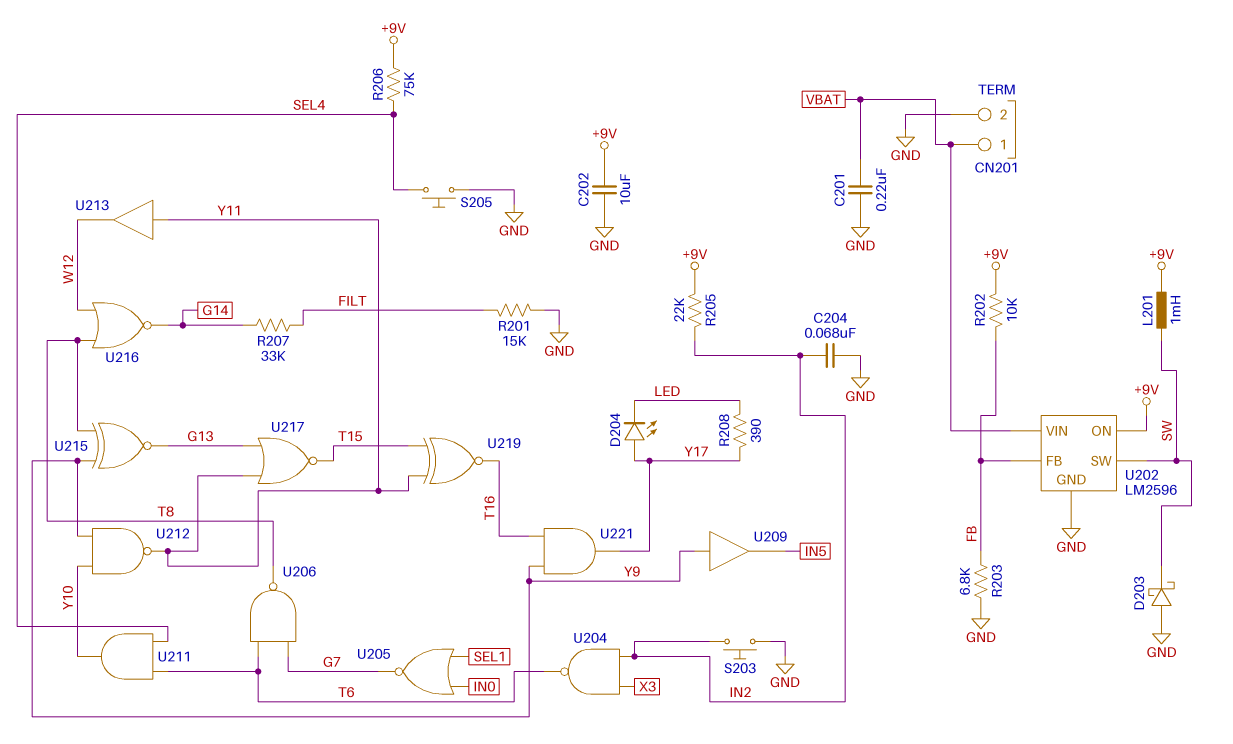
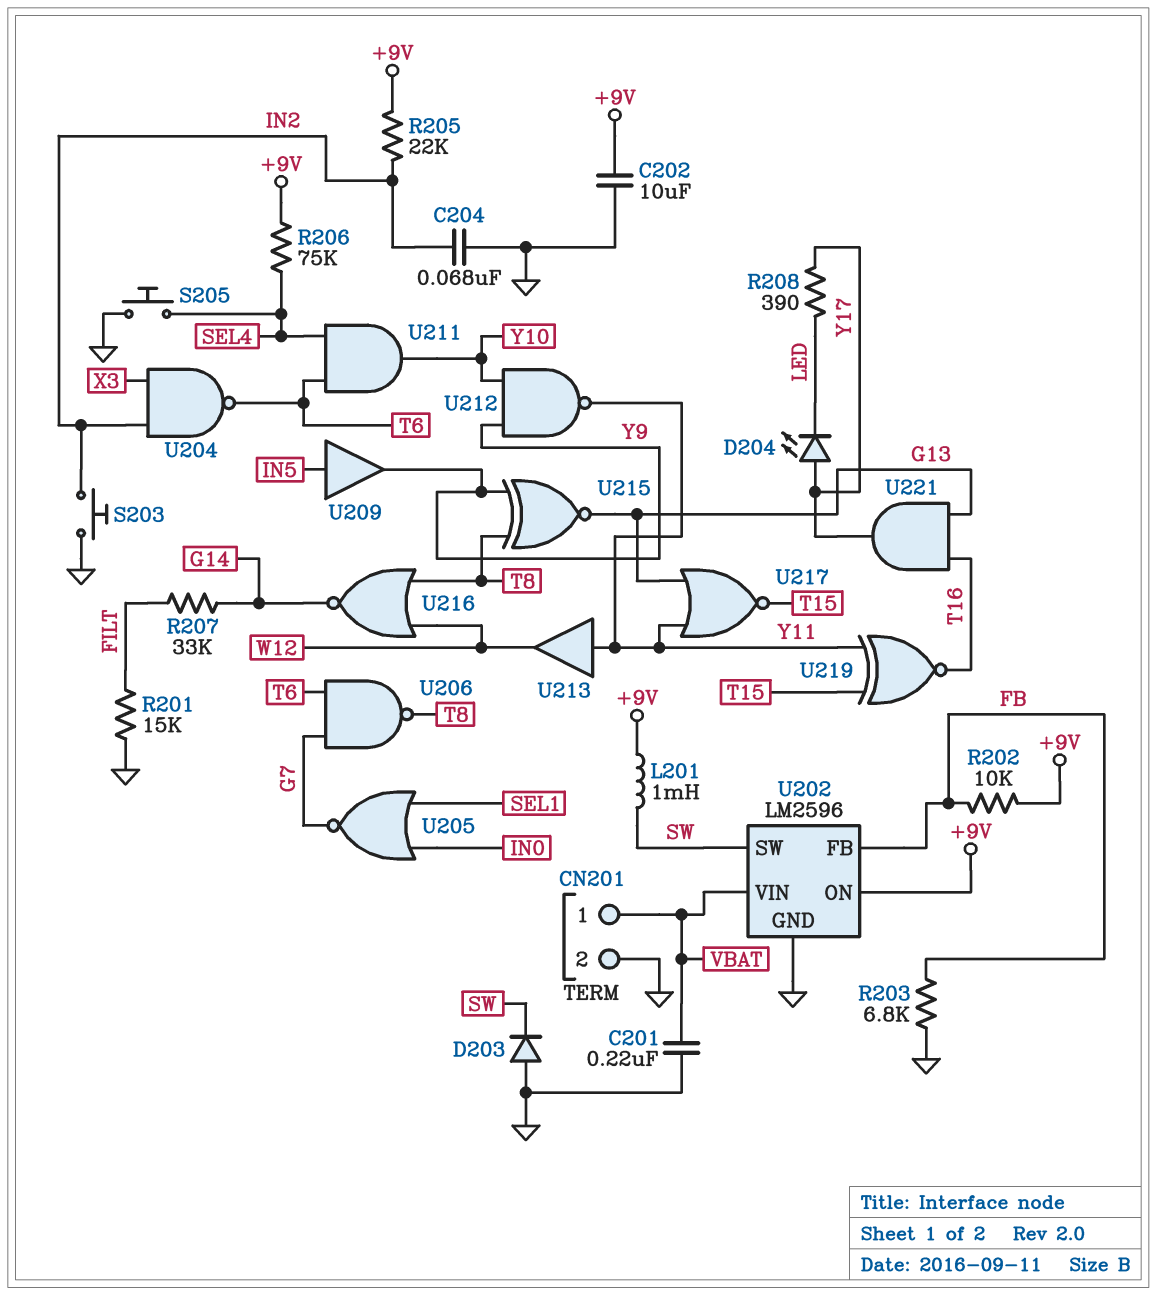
D203: schottky (A GND, K SW) -> diode (A GND, K SW)
U209: buffer (in Y9, out IN5) -> buffer (in IN5, out Y9)
U221: AND (in T16, in Y9, out Y17) -> AND (in G13, in T16, out Y17)

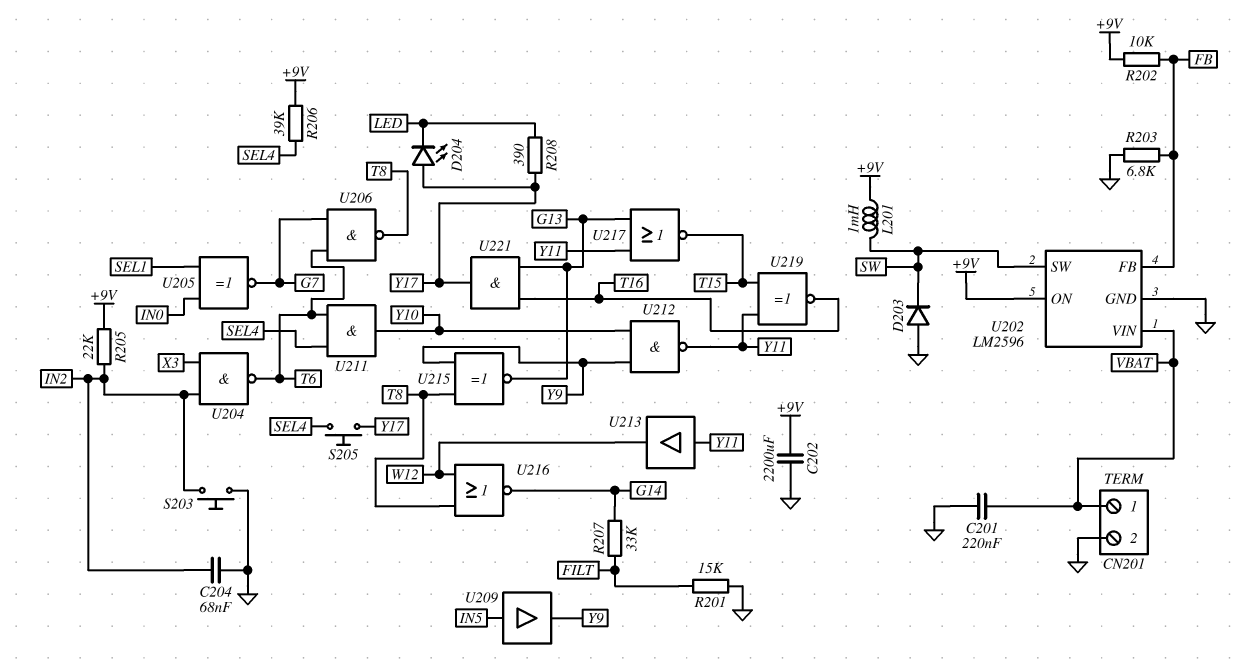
C202: 10uF (+9V, GND) -> 2200uF (+9V, GND)
R206: 75k (+9V, SEL4) -> 39k (+9V, SEL4)
S205: button (GND, SEL4) -> button (SEL4, Y17)
U205: NOR (in IN0, in SEL1, out G7) -> XNOR (in IN0, in SEL1, out G7)

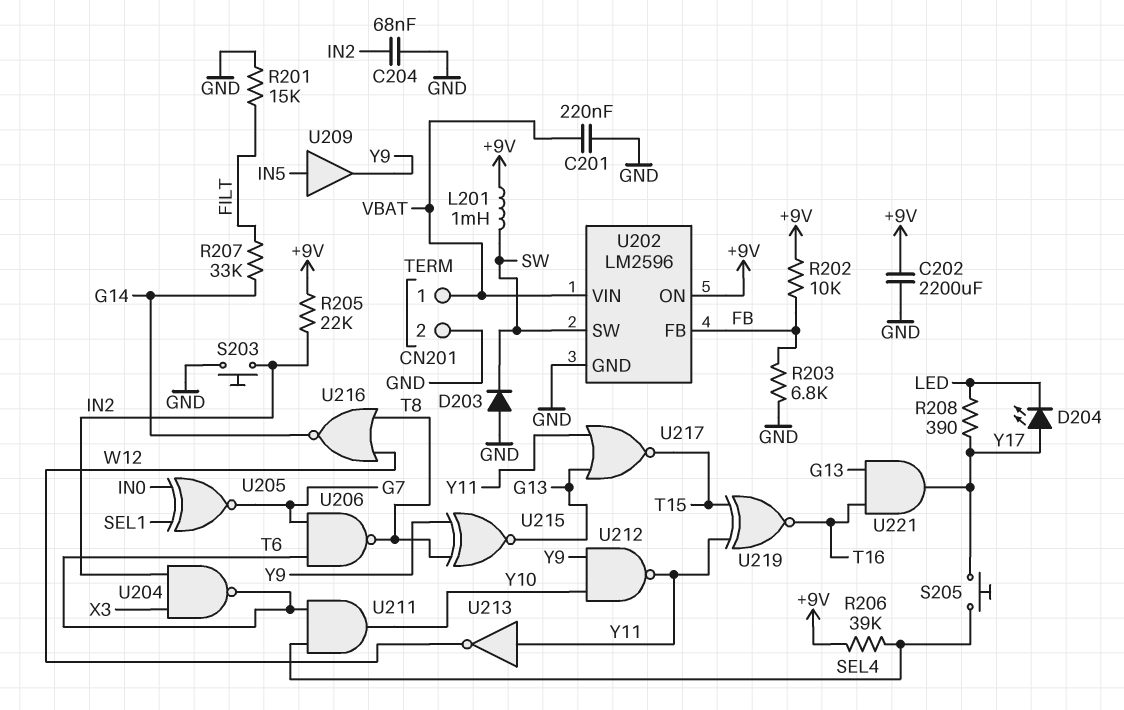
U213: buffer (in Y11, out W12) -> NOT (in Y11, out W12)

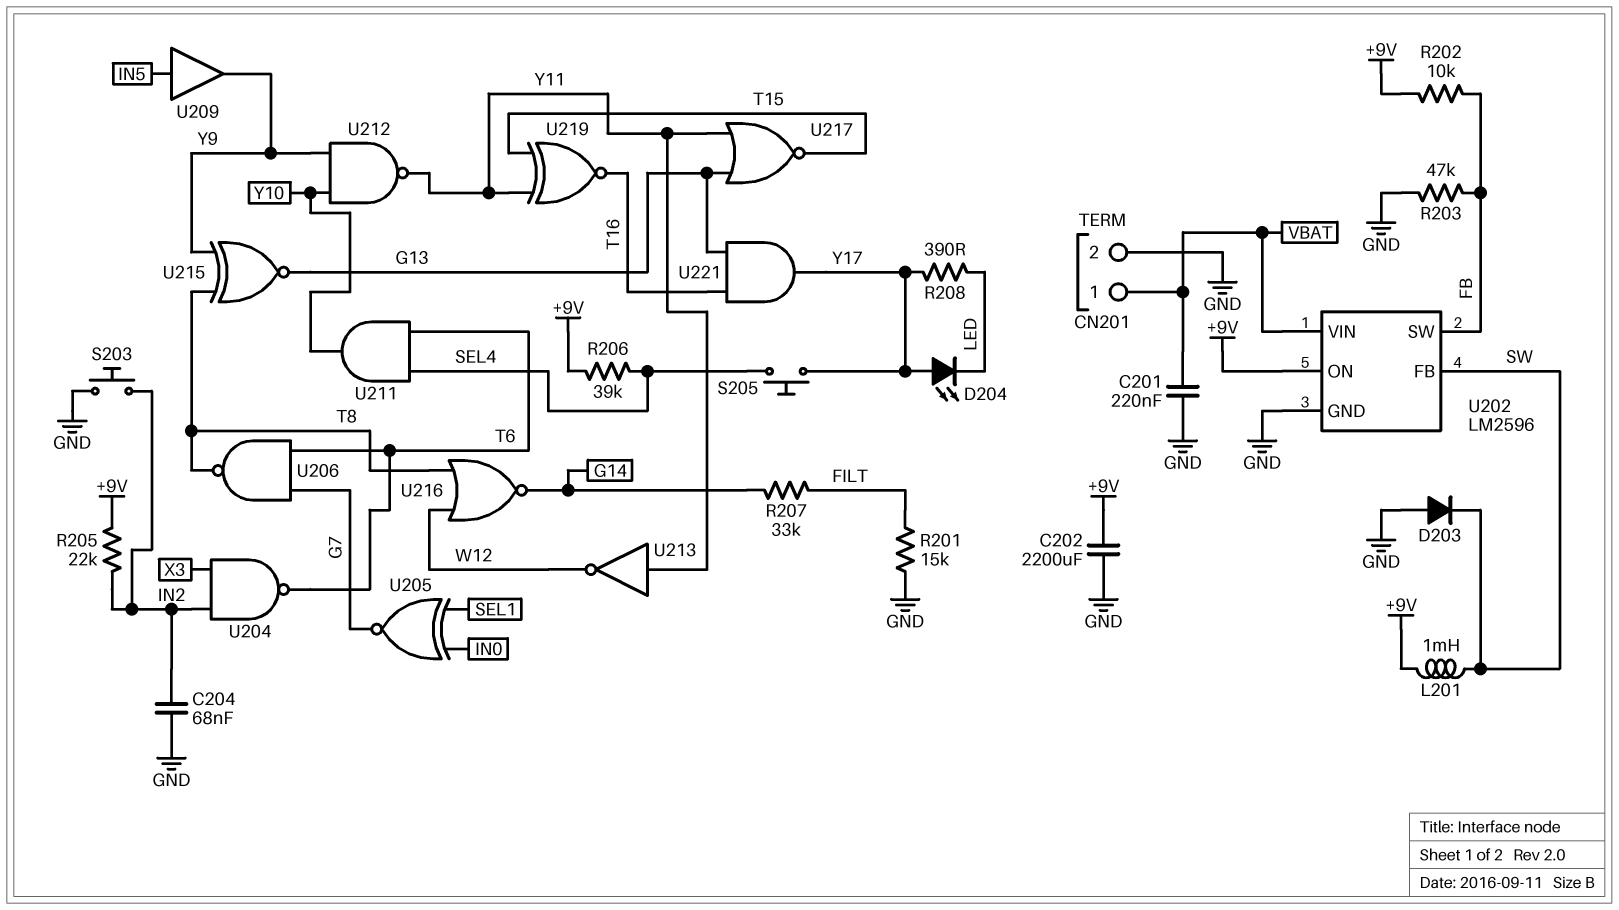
R203: 6.8k (FB, GND) -> 47k (FB, GND)
U202 pin FB: FB -> SW
U202 pin SW: SW -> FB

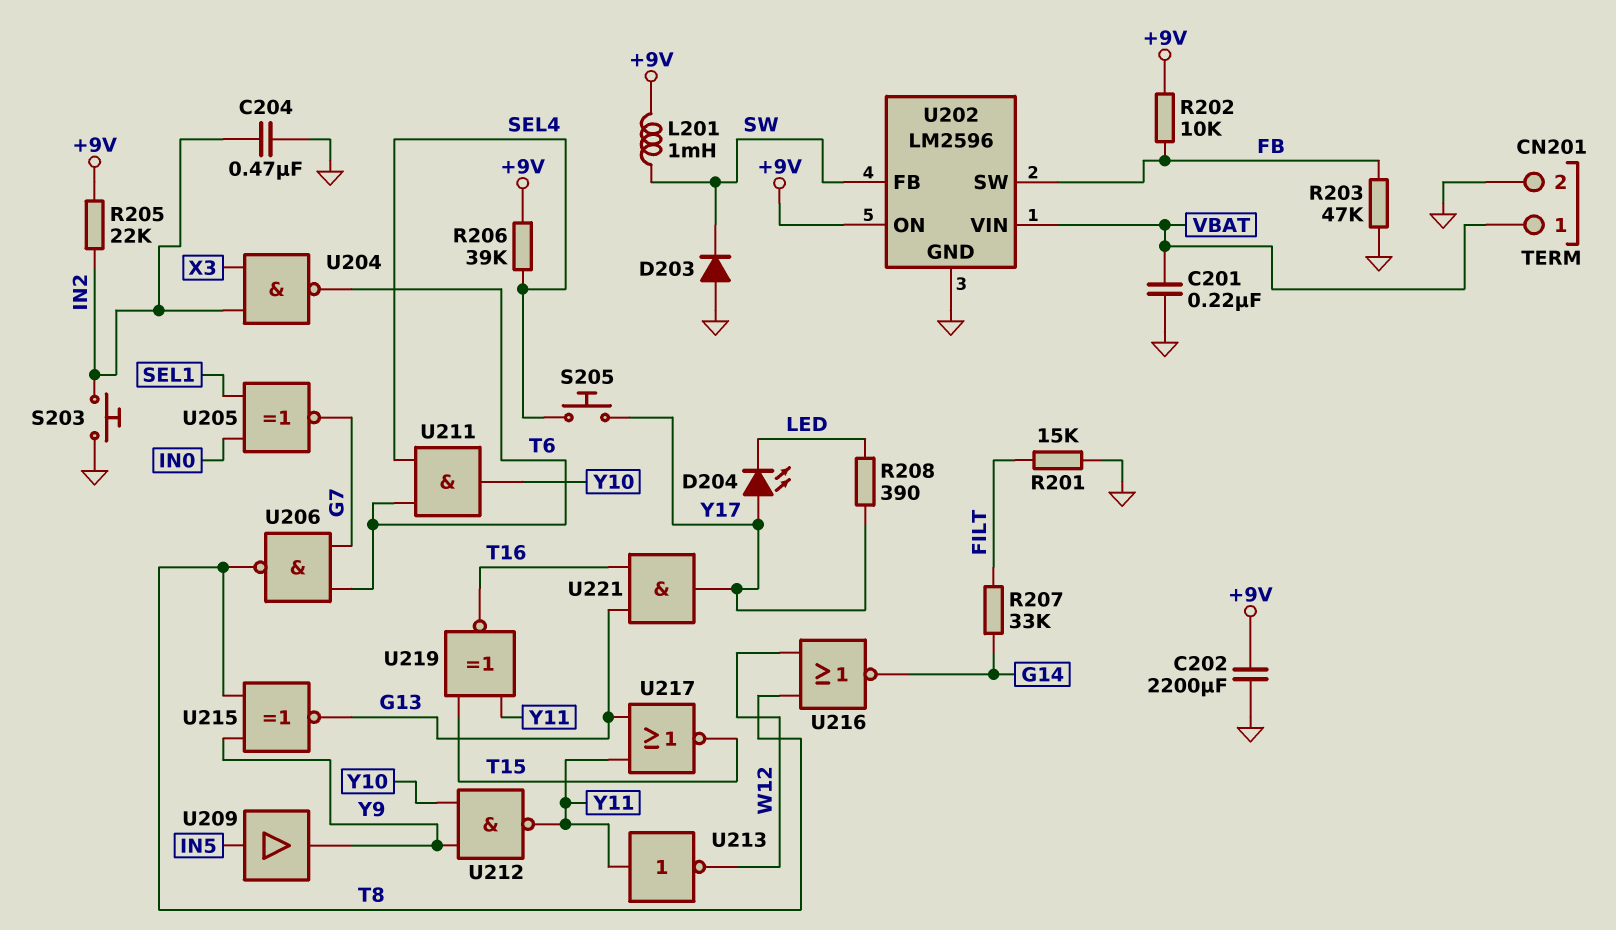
C204: 68nF (GND, IN2) -> 470nF (GND, IN2)

